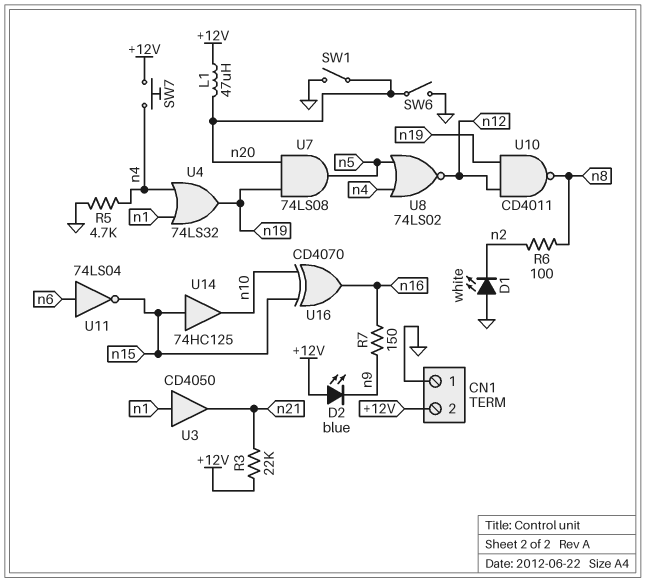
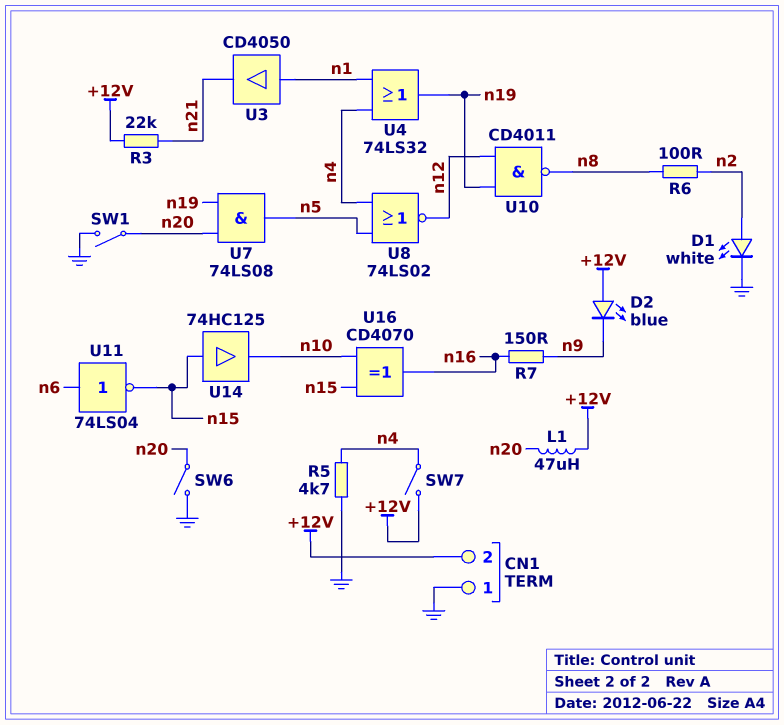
D1: LED white (A GND, K n2) -> LED white (A n2, K GND)
SW7: button (+12V, n4) -> switch (+12V, n4)

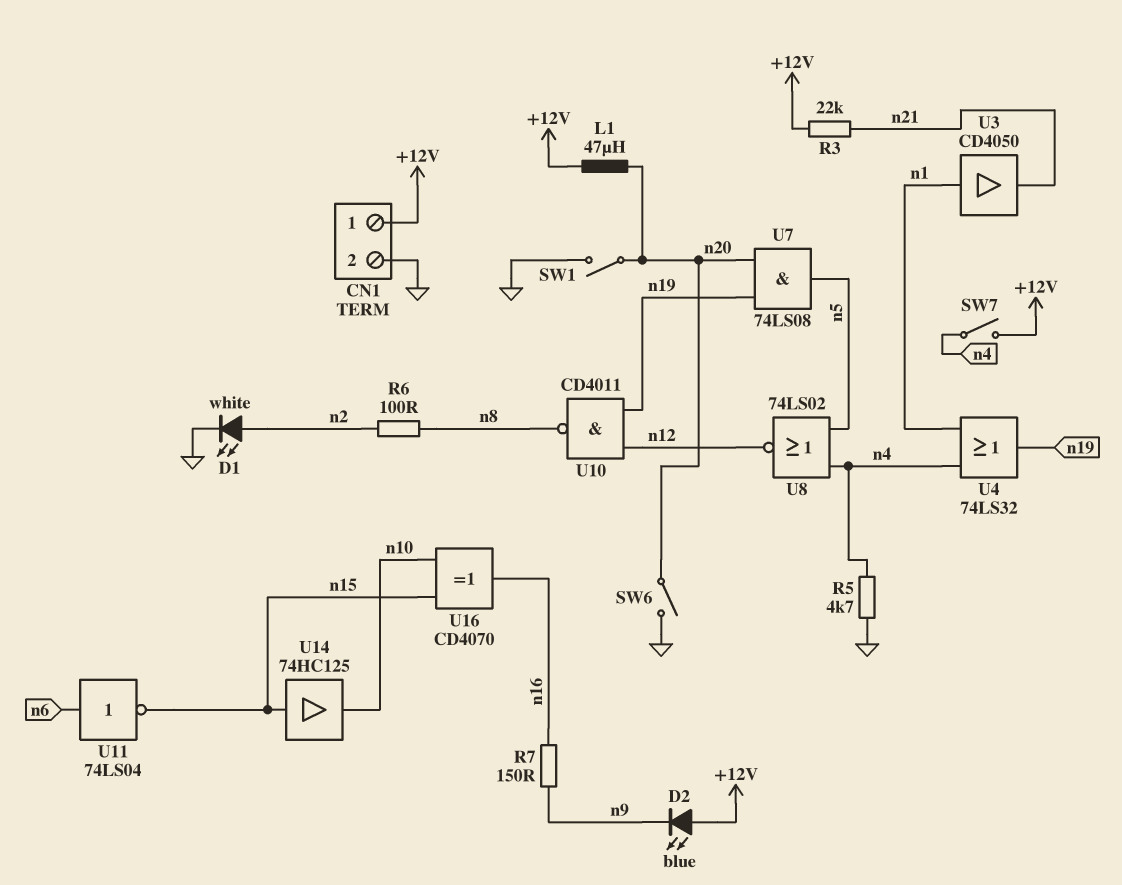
CN1 pin 1: GND -> +12V
CN1 pin 2: +12V -> GND

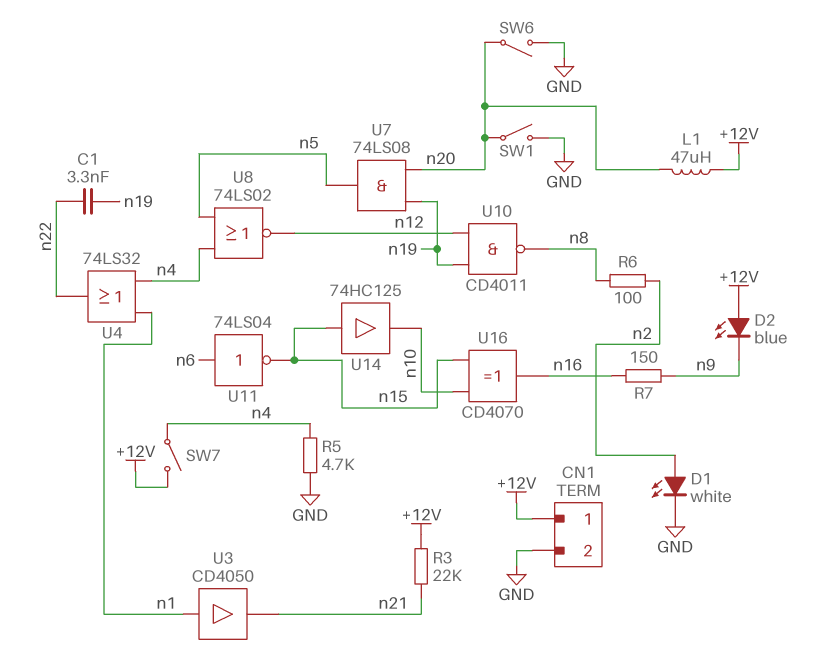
C1: none -> 3.3nF (n19, n22)
U4: OR 74LS32 (in n1, in n4, out n19) -> OR 74LS32 (in n1, in n4, out n22)

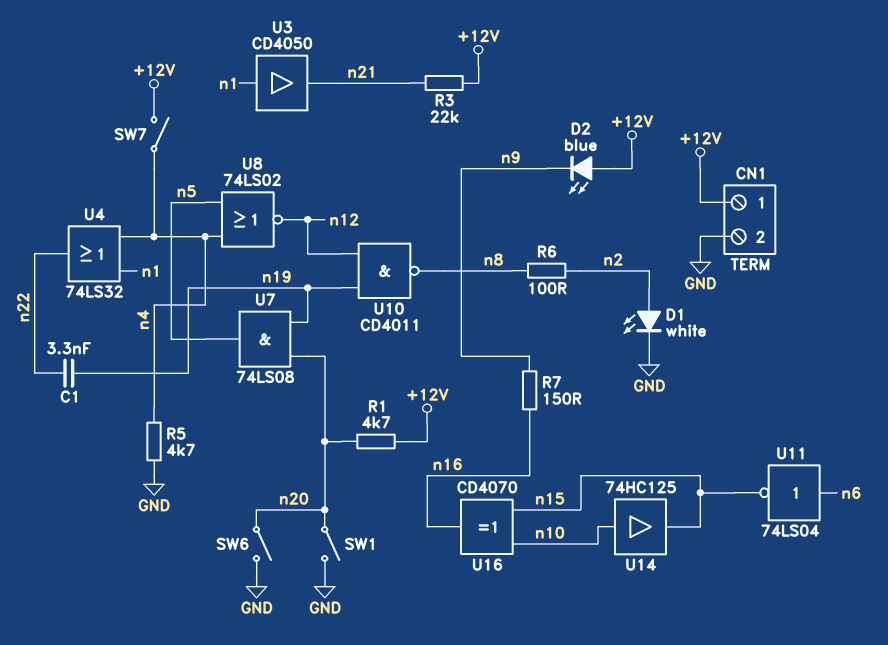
L1: 47uH (+12V, n20) -> none
R1: none -> 4.7k (+12V, n20)
U14: buffer 74HC125 (in n15, out n10) -> buffer 74HC125 (in n10, out n15)

